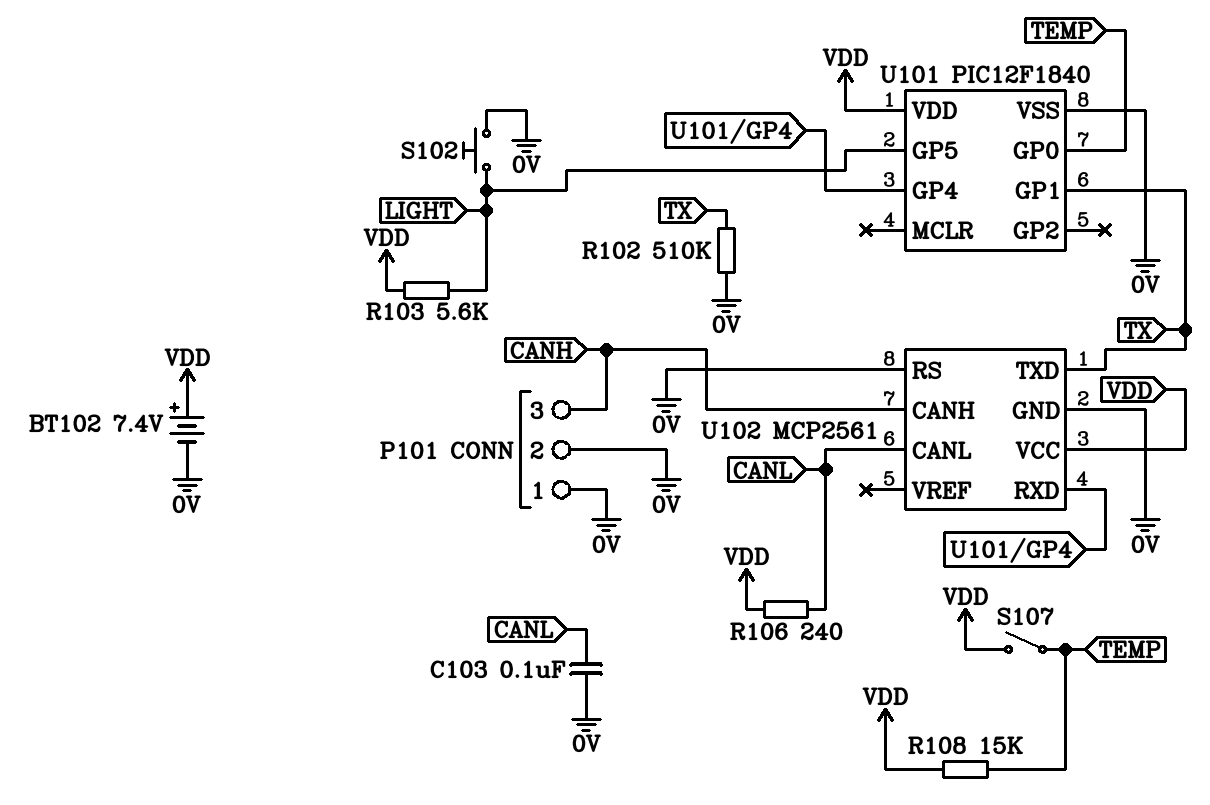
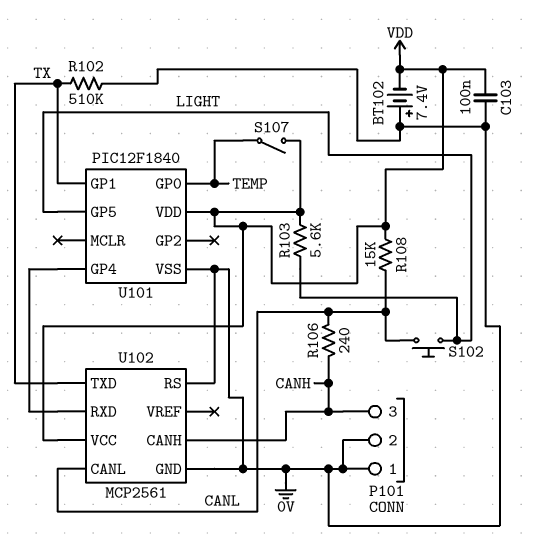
BT102: 7.4V (plus VDD, minus 0V) -> 7.4V (plus 0V, minus VDD)
C103: 100nF (0V, CANL) -> 100nF (0V, VDD)
R106: 240 (CANL, VDD) -> 240 (CANH, CANL)
R108: 15k (TEMP, VDD) -> 15k (CANL, VDD)
S102: button (0V, LIGHT) -> button (CANL, LIGHT)

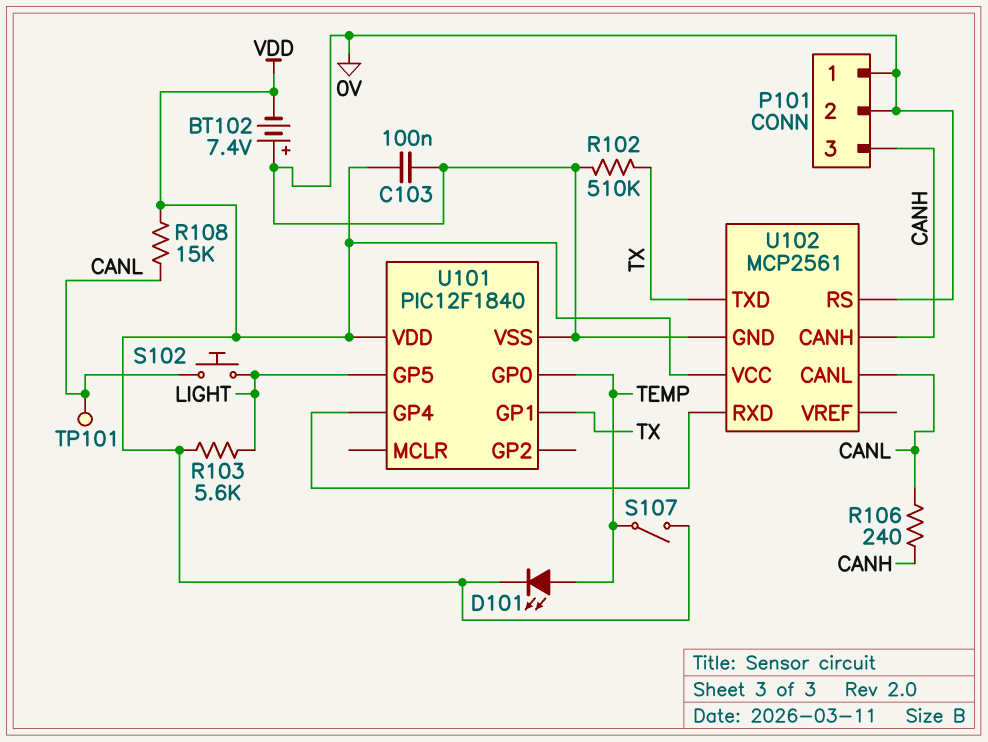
D101: none -> LED (A TEMP, K VDD)
TP101: none -> test point (CANL)

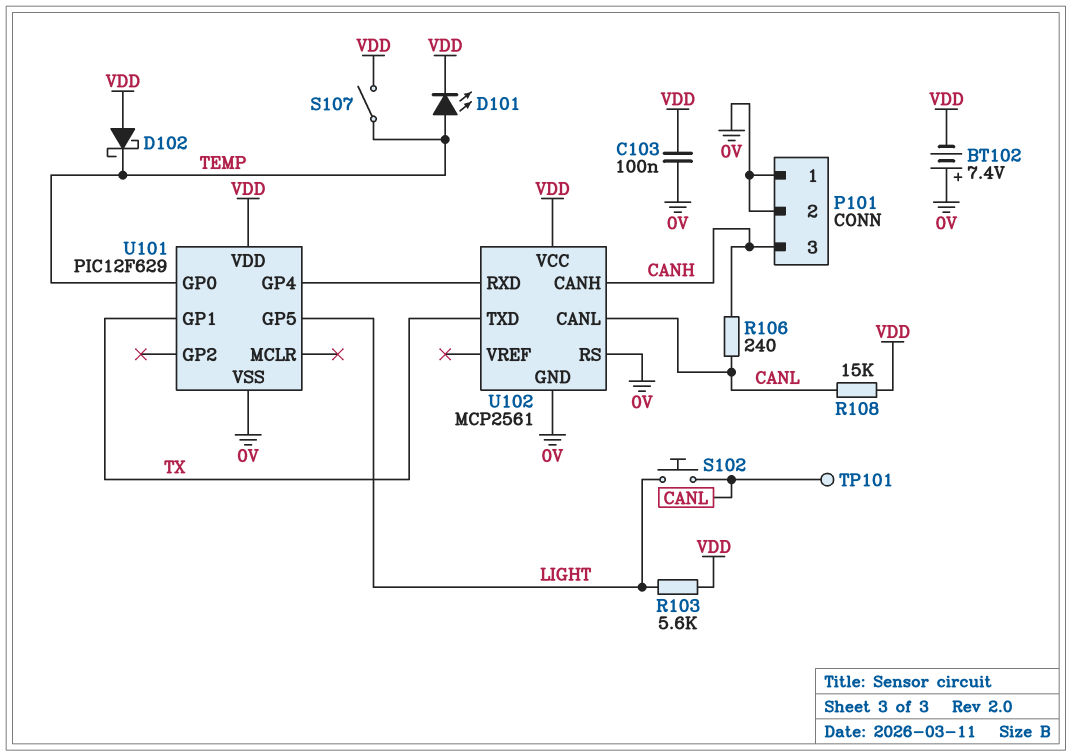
D102: none -> schottky (A VDD, K TEMP)
R102: 510k (0V, TX) -> none
U101: PIC12F1840 -> PIC12F629

